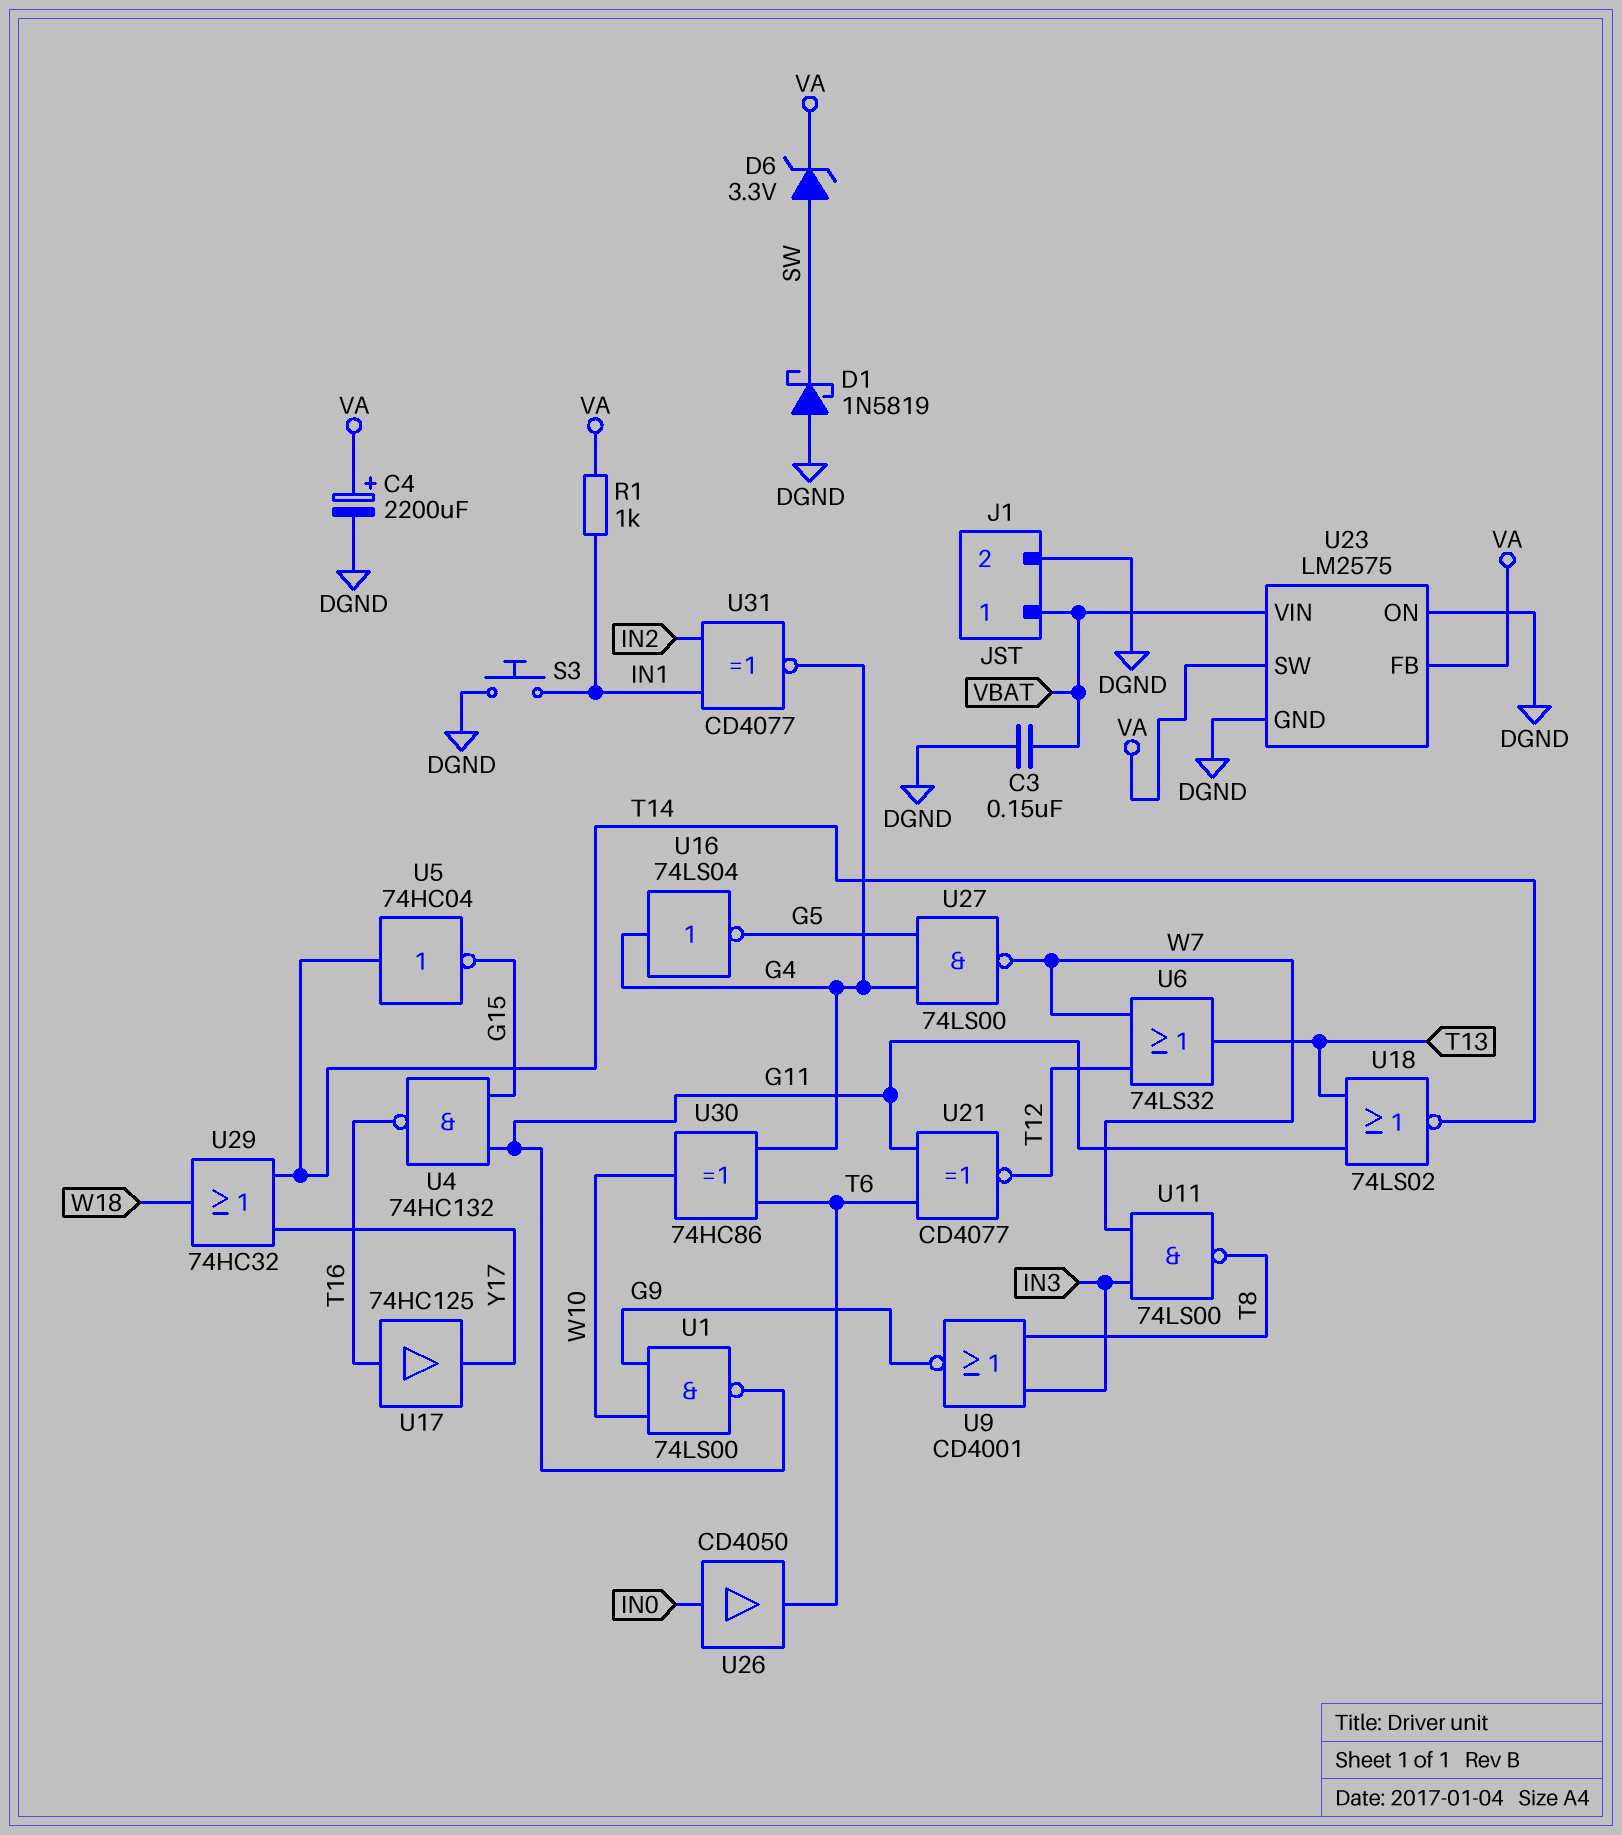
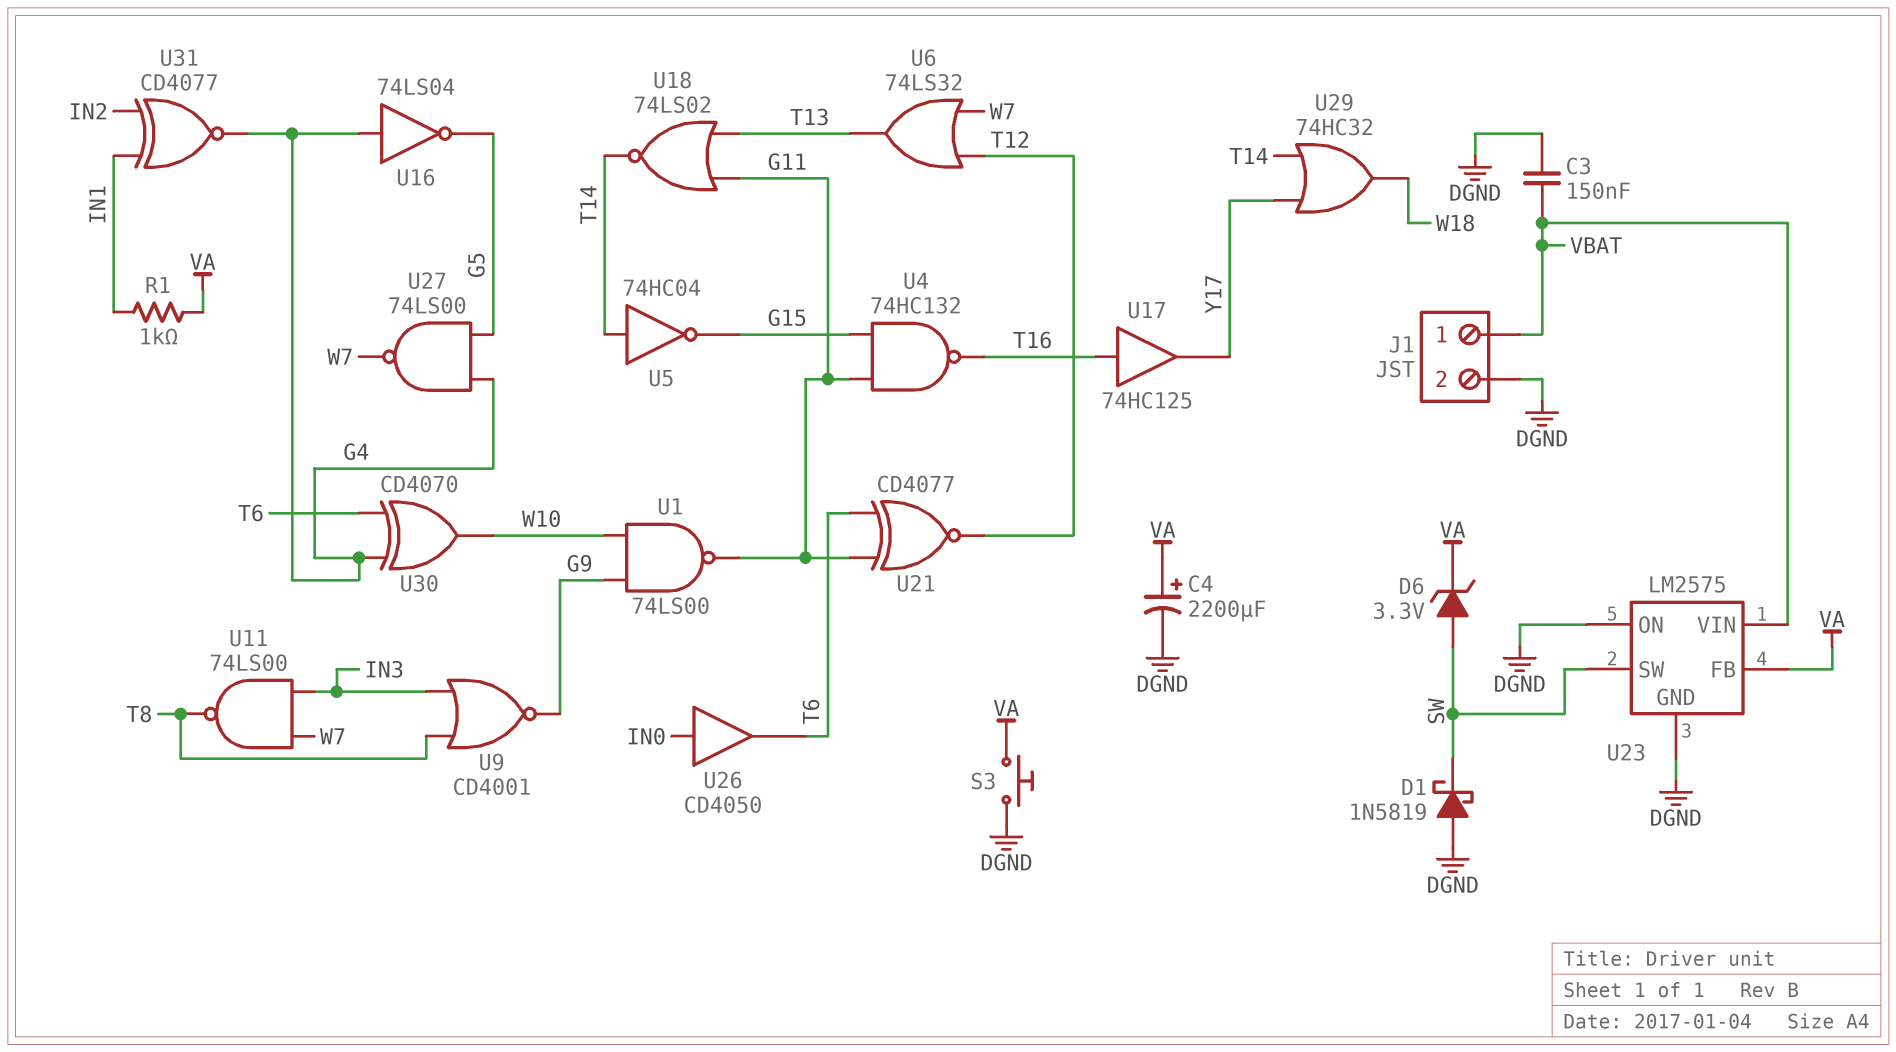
S3: button (DGND, IN1) -> button (DGND, VA)
U23 pin SW: VA -> SW
U30: XOR 74HC86 (in G4, in T6, out W10) -> XOR CD4070 (in G4, in T6, out W10)

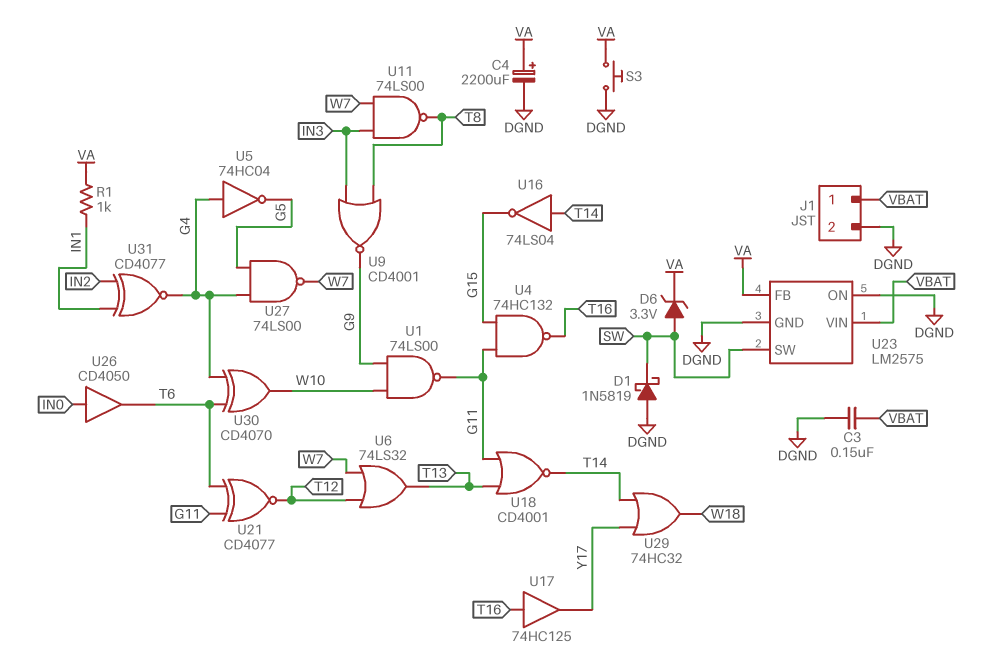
U5: NOT 74HC04 (in T14, out G15) -> NOT 74HC04 (in G4, out G5)
U16: NOT 74LS04 (in G4, out G5) -> NOT 74LS04 (in T14, out G15)
U18: NOR 74LS02 (in G11, in T13, out T14) -> NOR CD4001 (in G11, in T13, out T14)

